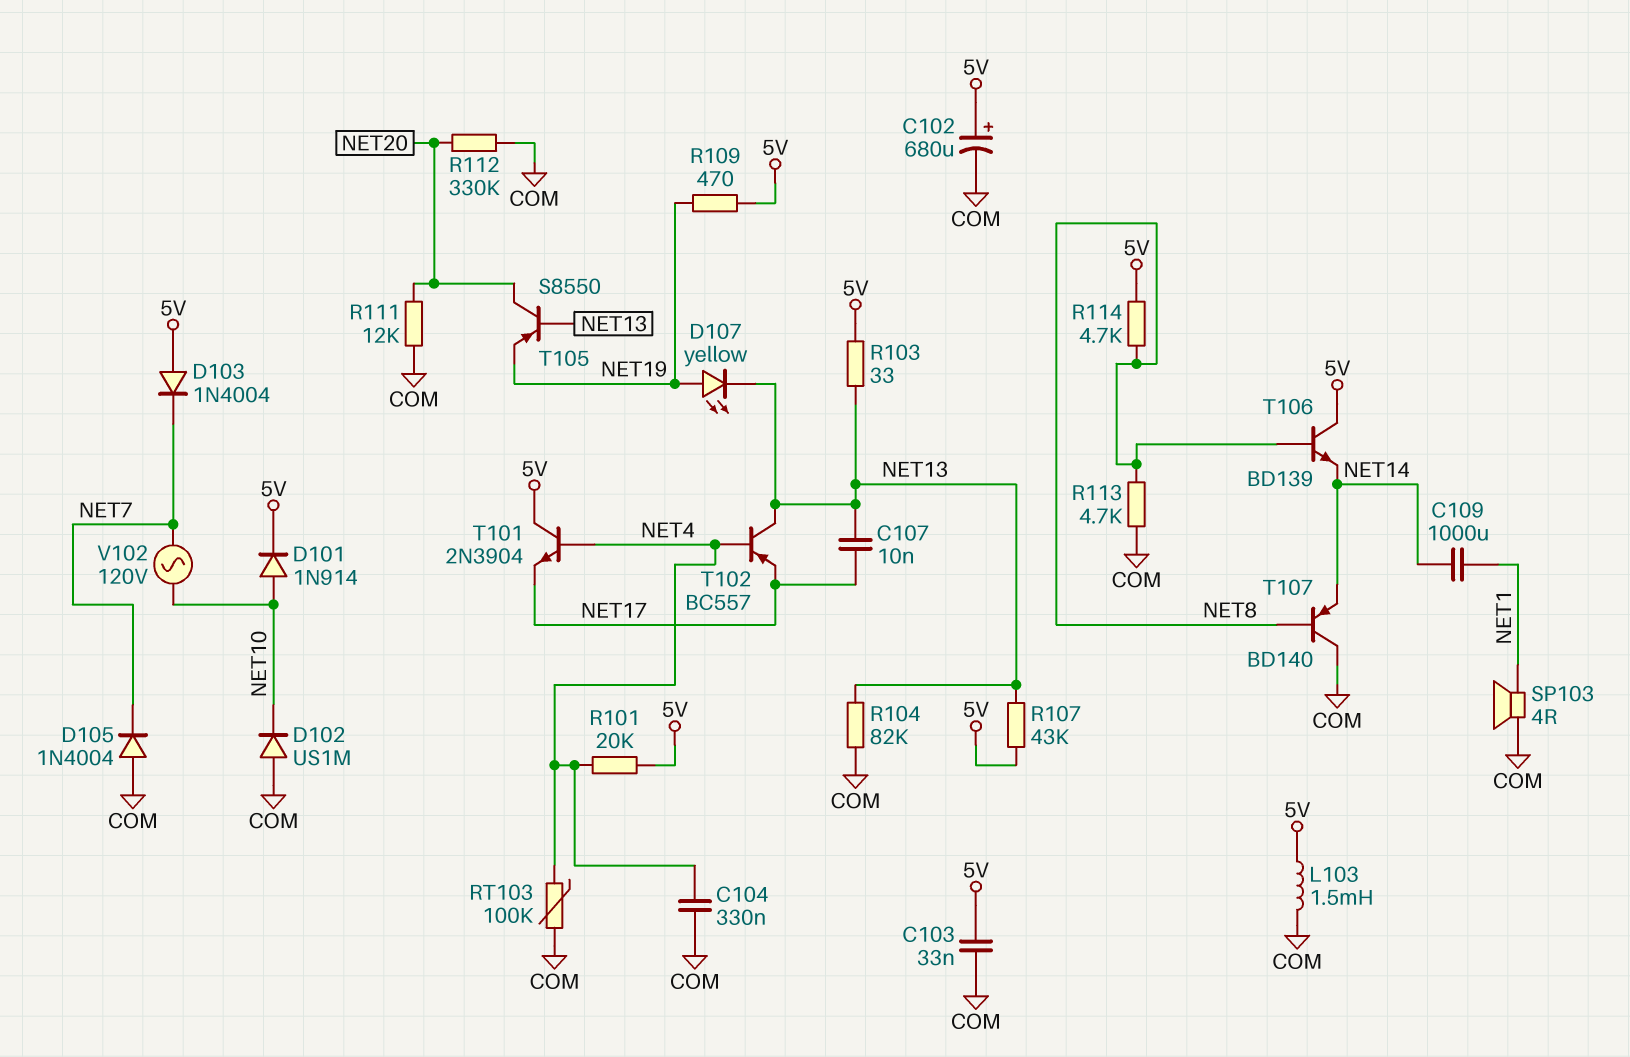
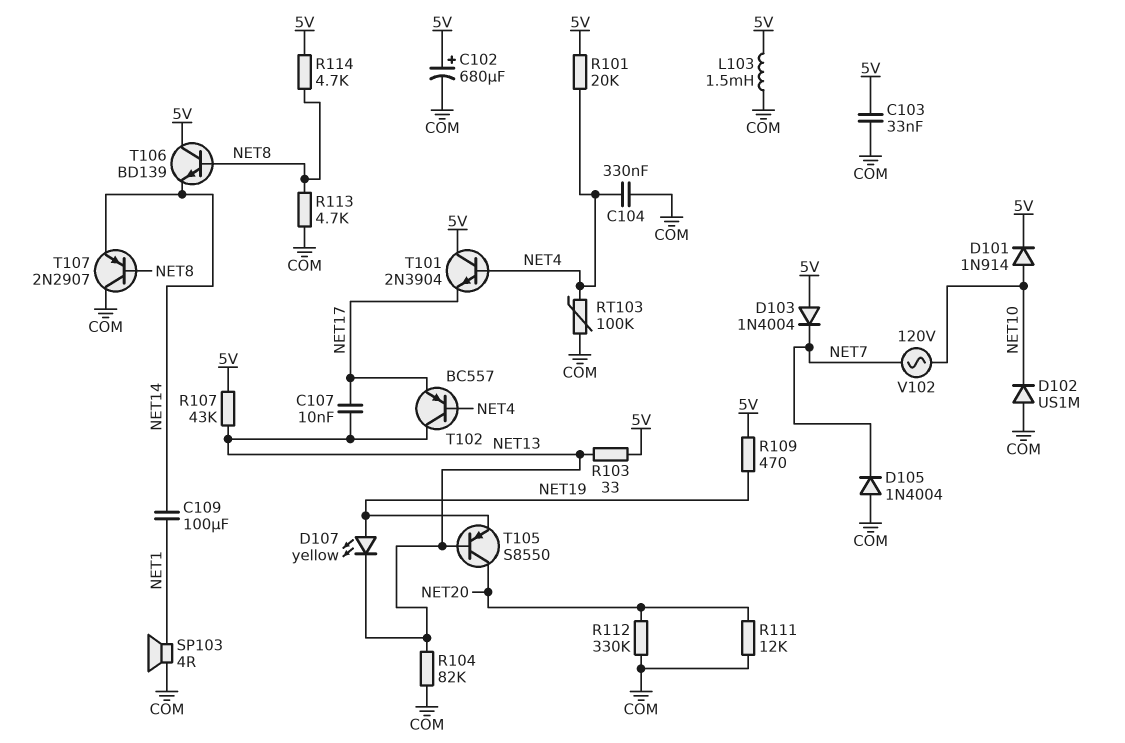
C109: 1000uF (NET1, NET14) -> 100uF (NET1, NET14)
T107: PNP BD140 (B NET8, C COM, E NET14) -> PNP 2N2907 (B NET8, C COM, E NET14)

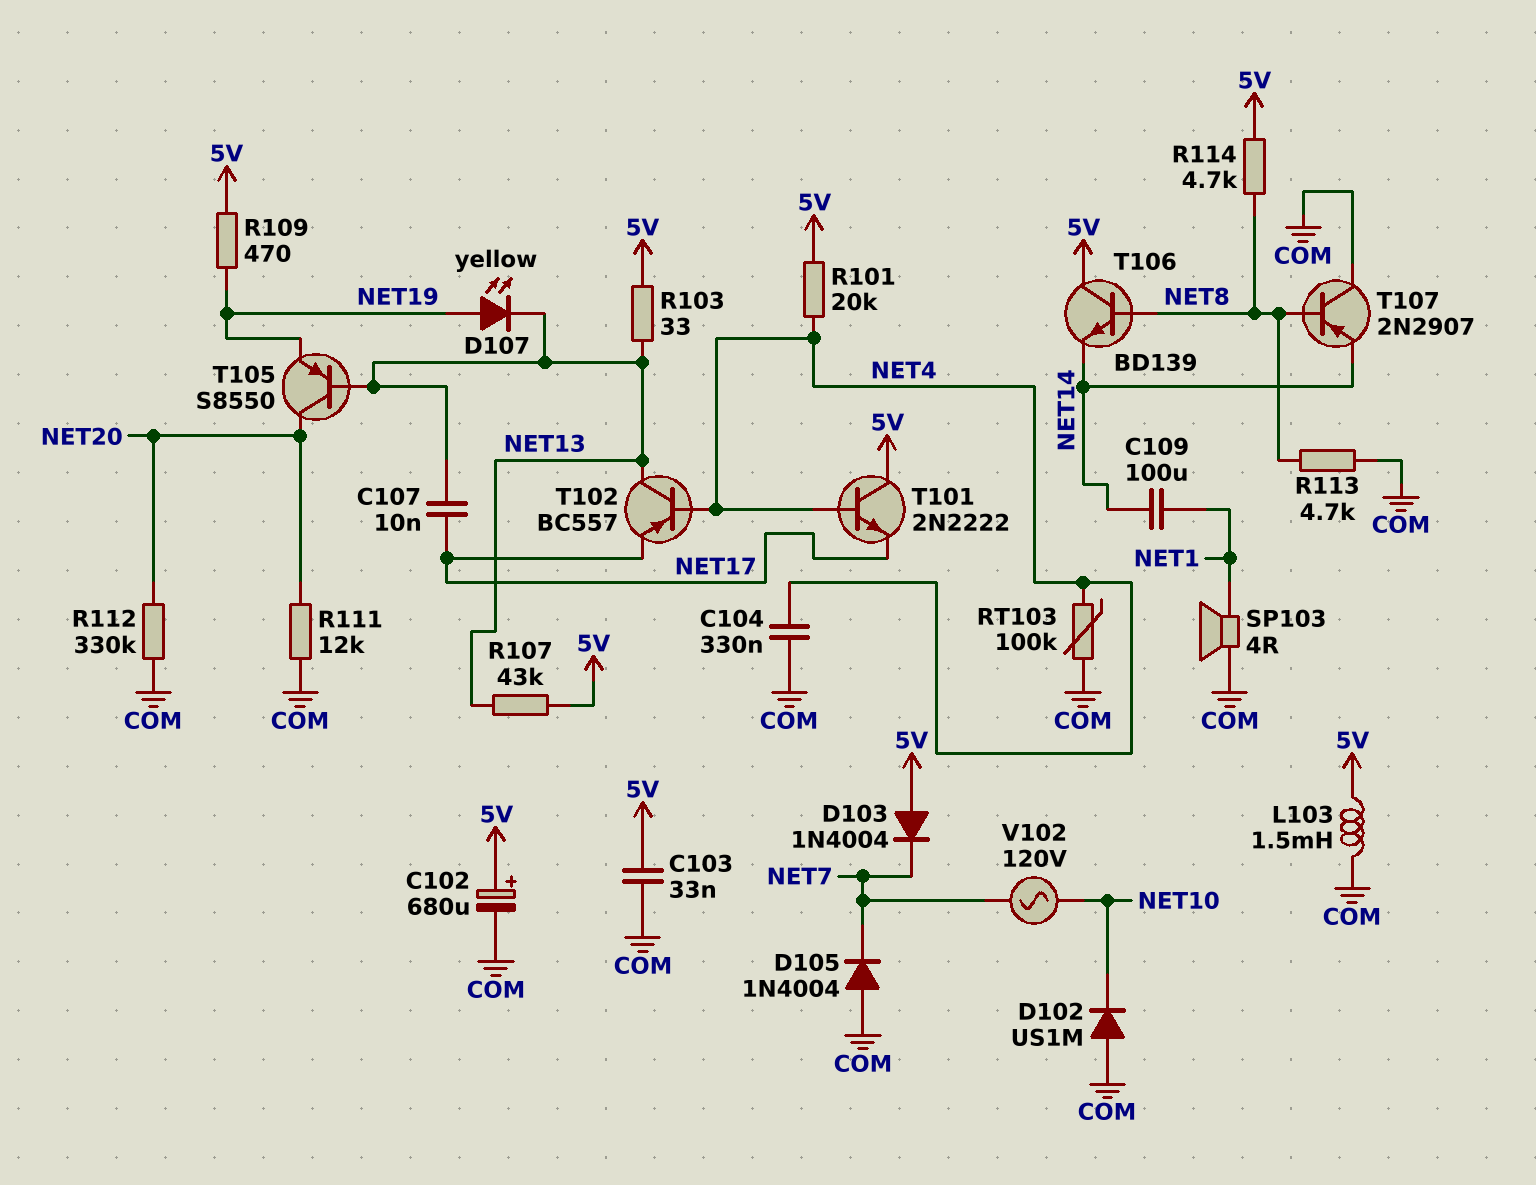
D101: diode 1N914 (A NET10, K 5V) -> none
R104: 82k (COM, NET13) -> none
T101: NPN 2N3904 (B NET4, C 5V, E NET17) -> NPN 2N2222 (B NET4, C 5V, E NET17)

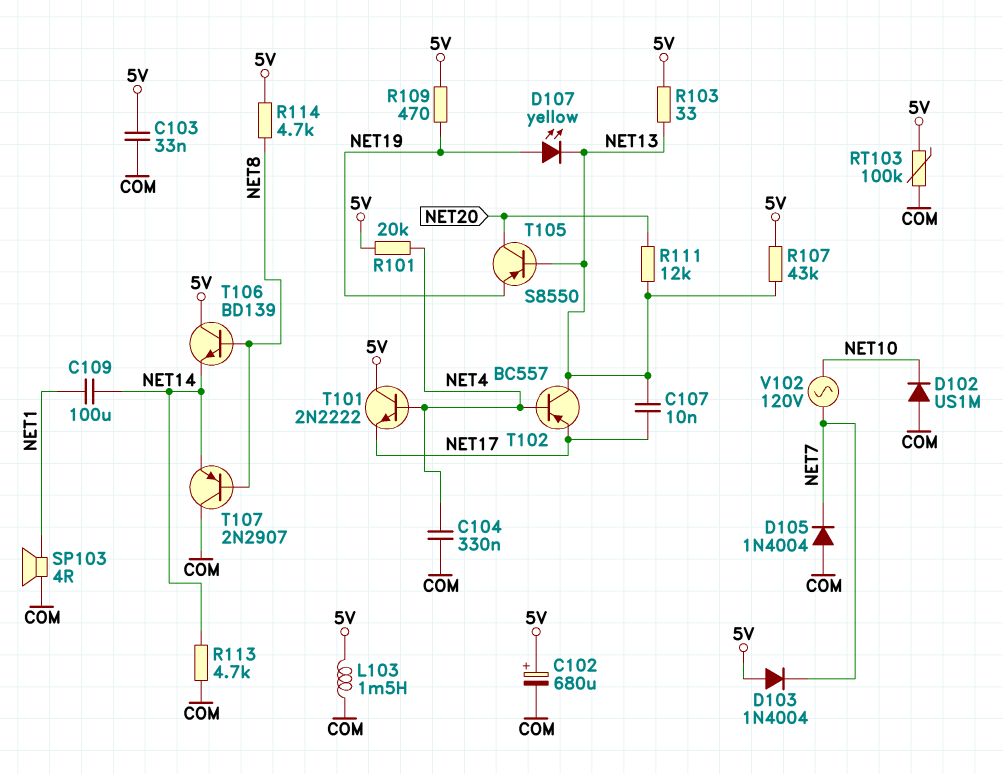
R111: 12k (COM, NET20) -> 12k (NET13, NET20)
R112: 330k (COM, NET20) -> none
R113: 4.7k (COM, NET8) -> 4.7k (COM, NET14)
RT103: 100k (COM, NET4) -> 100k (5V, COM)

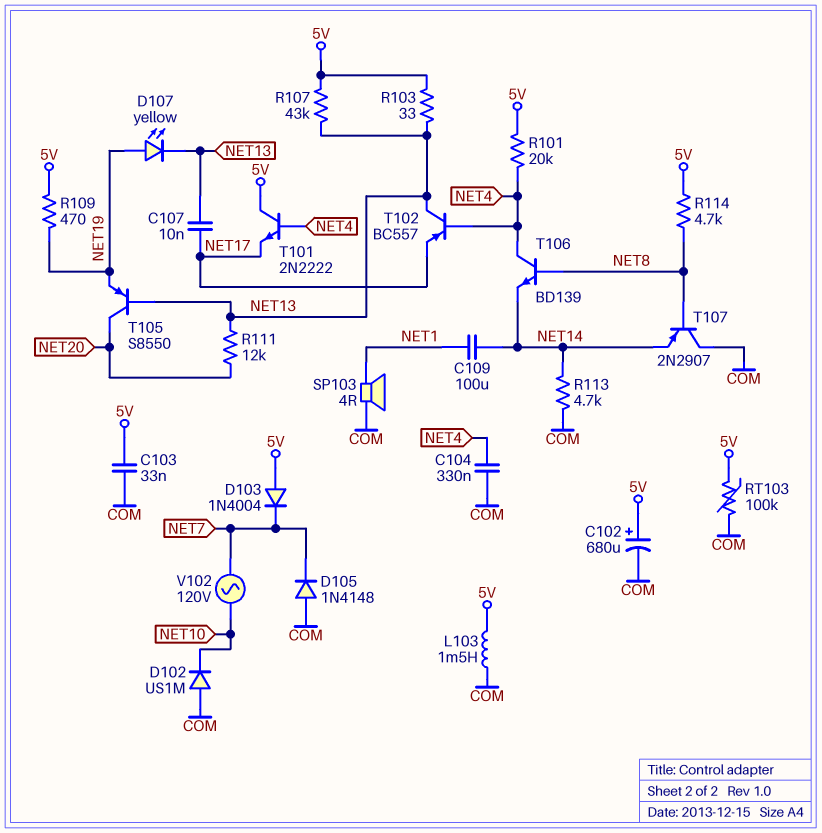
D105: diode 1N4004 (A COM, K NET7) -> diode 1N4148 (A COM, K NET7)
T106: NPN BD139 (B NET8, C 5V, E NET14) -> NPN BD139 (B NET8, C NET4, E NET14)

